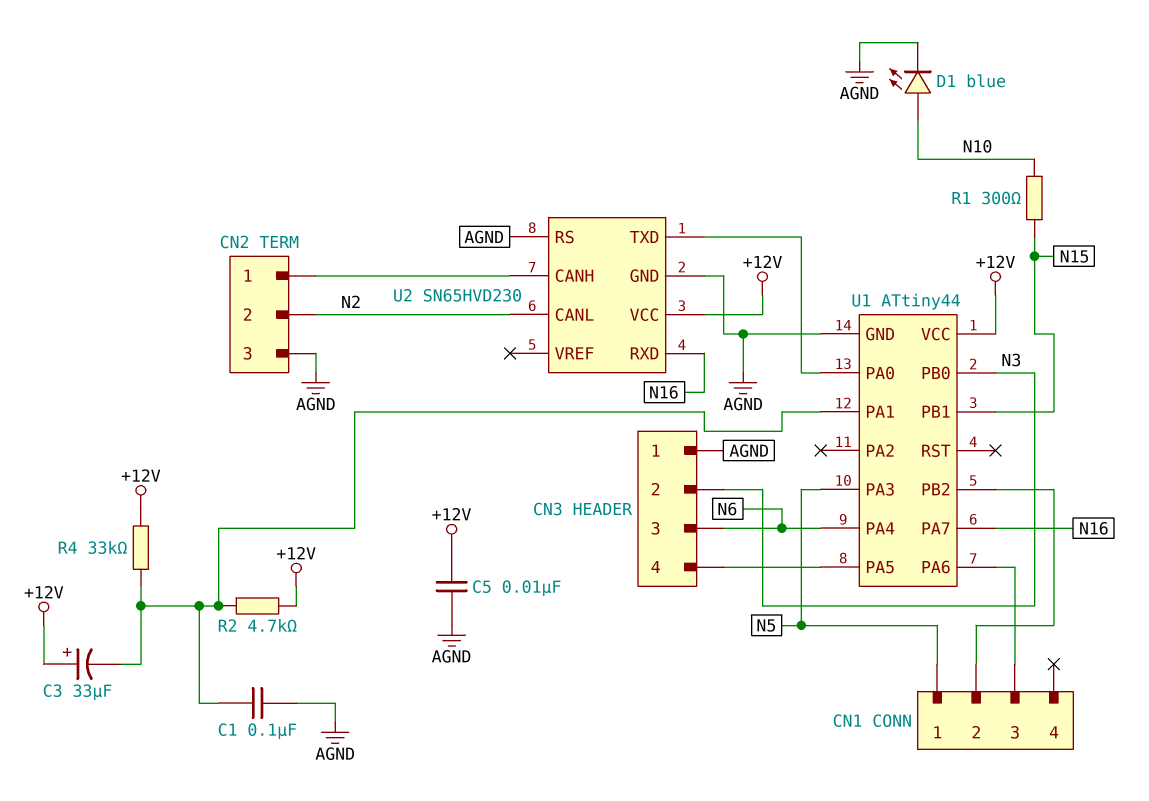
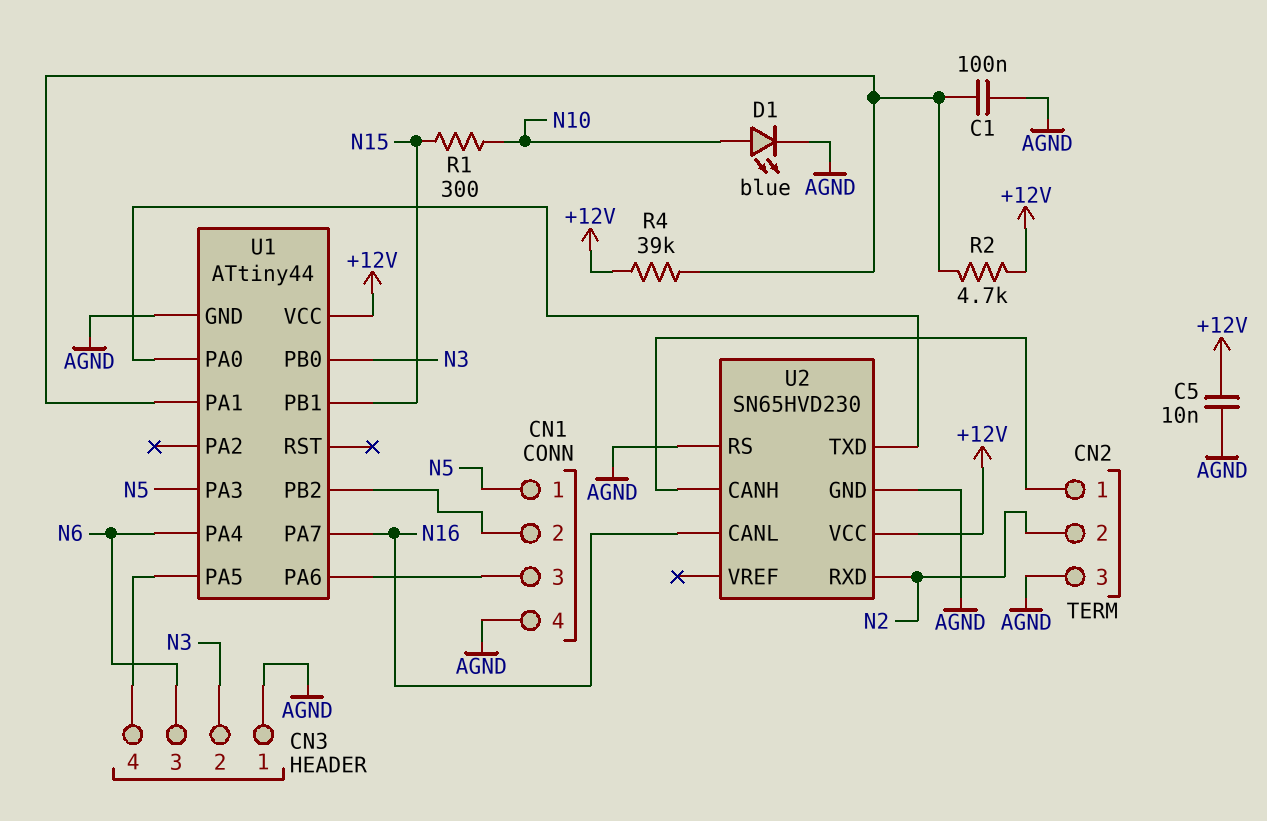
C3: 33uF (plus +12V, minus U1/PA1) -> none
CN1 pin 4: none -> AGND
R4: 33k (+12V, U1/PA1) -> 39k (+12V, U1/PA1)
U2 pin CANL: N2 -> N16
U2 pin RXD: N16 -> N2

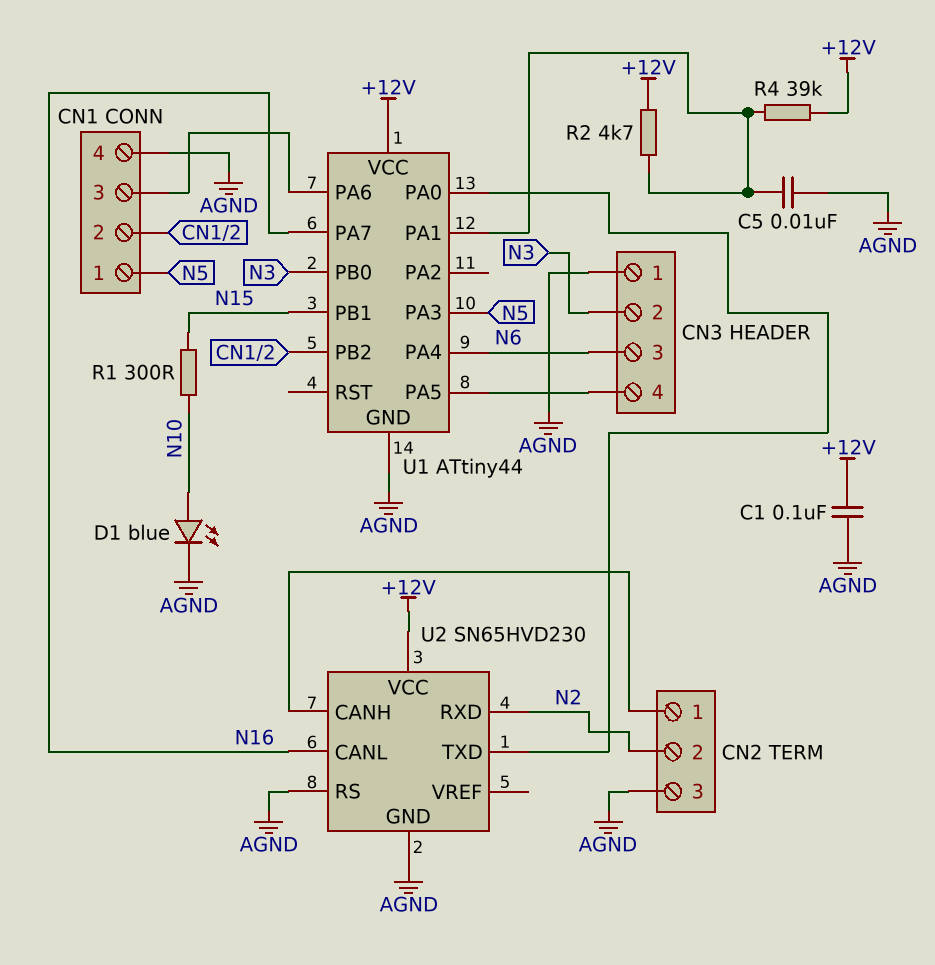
C1: 100nF (AGND, U1/PA1) -> 100nF (+12V, AGND)
C5: 10nF (+12V, AGND) -> 10nF (AGND, U1/PA1)

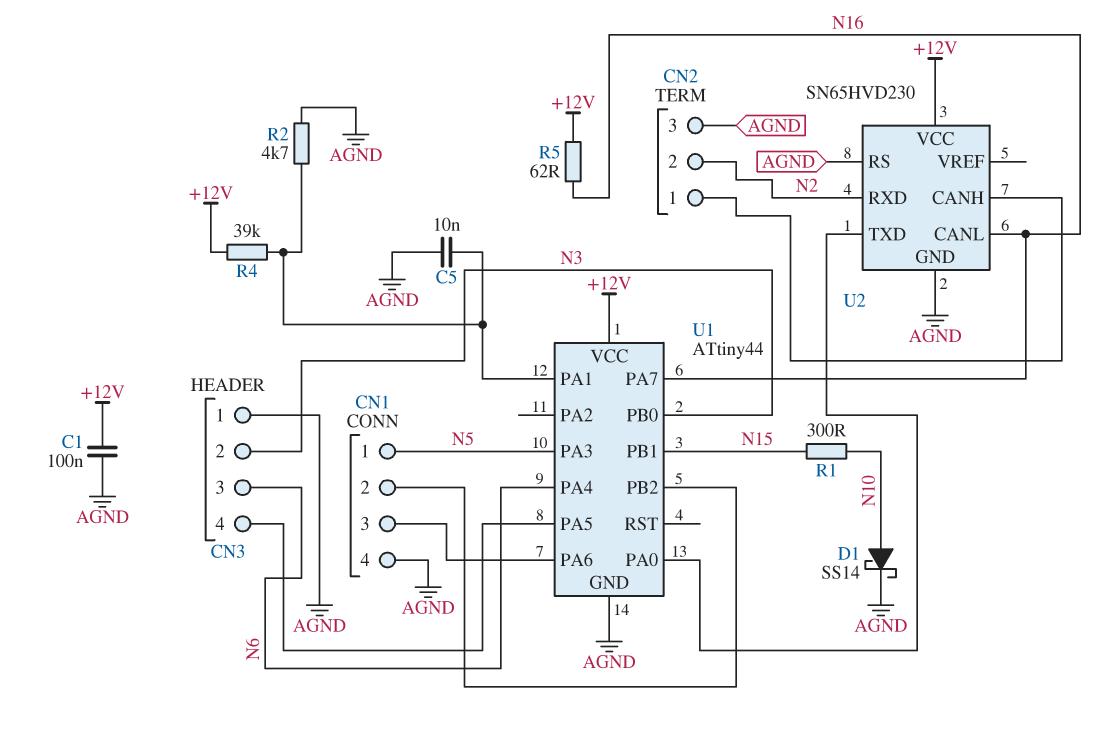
D1: LED blue (A N10, K AGND) -> schottky SS14 (A N10, K AGND)
R2: 4.7k (+12V, U1/PA1) -> 4.7k (AGND, U1/PA1)
R5: none -> 62 (+12V, N16)

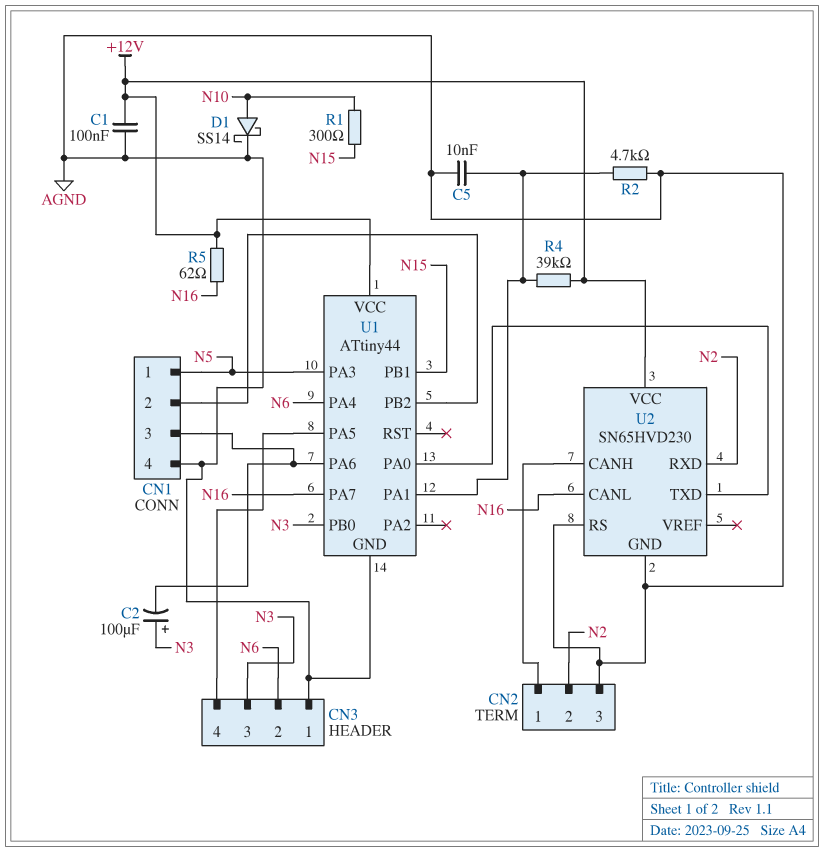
C2: none -> 100uF (plus N3, minus CN1/3)
CN3 pin 2: N3 -> N6
CN3 pin 3: N6 -> N3

